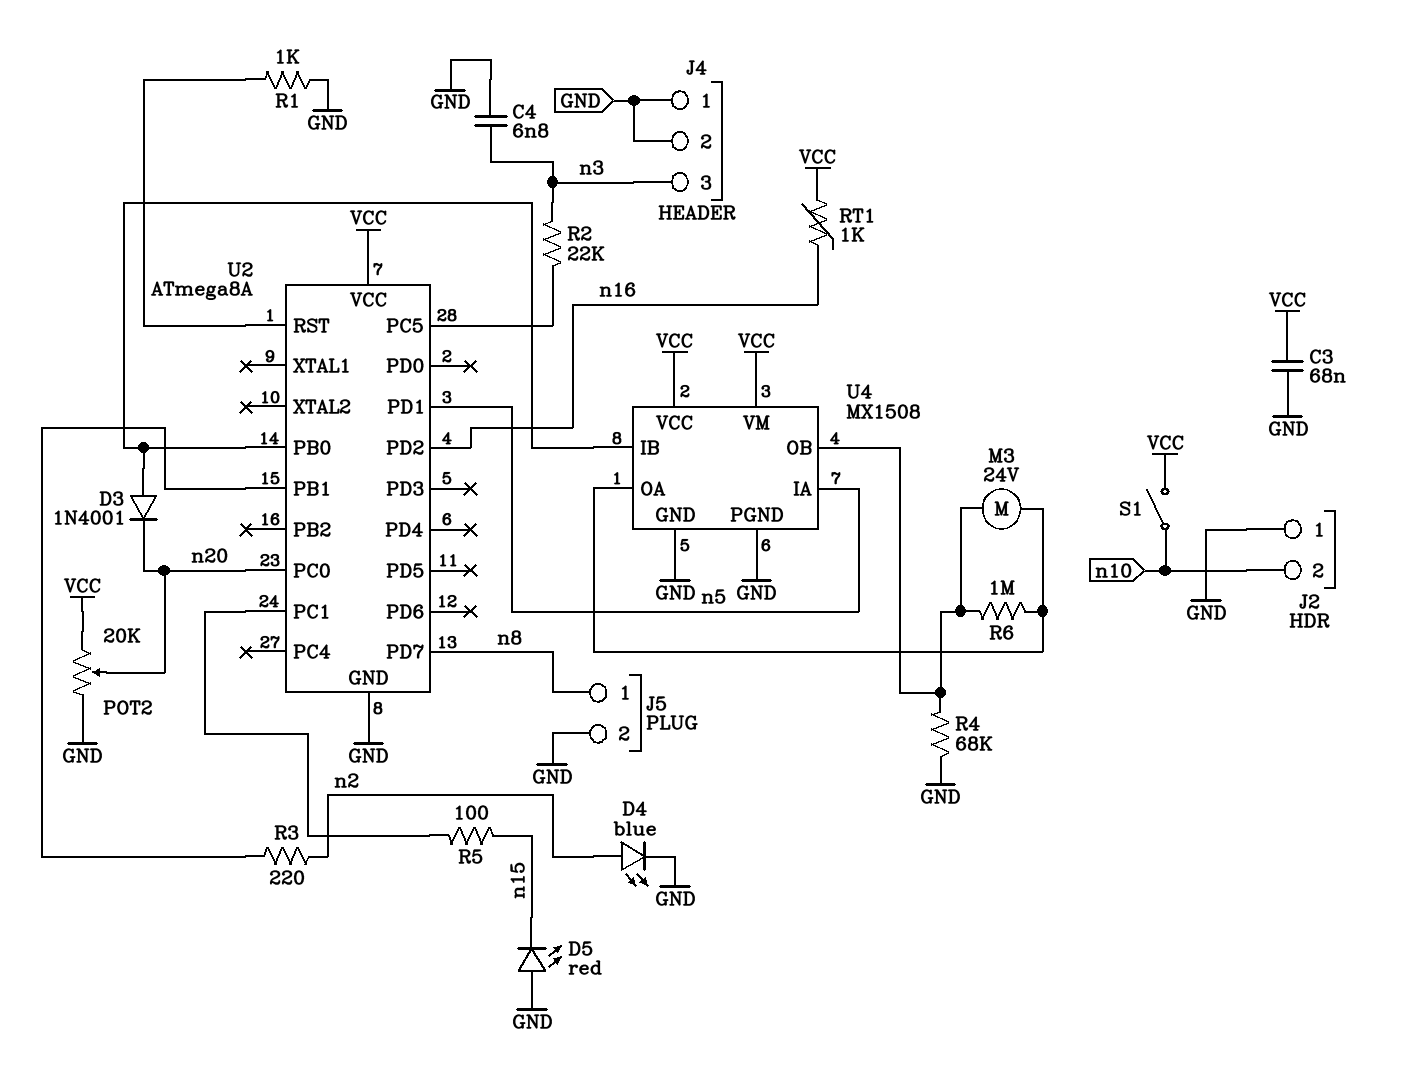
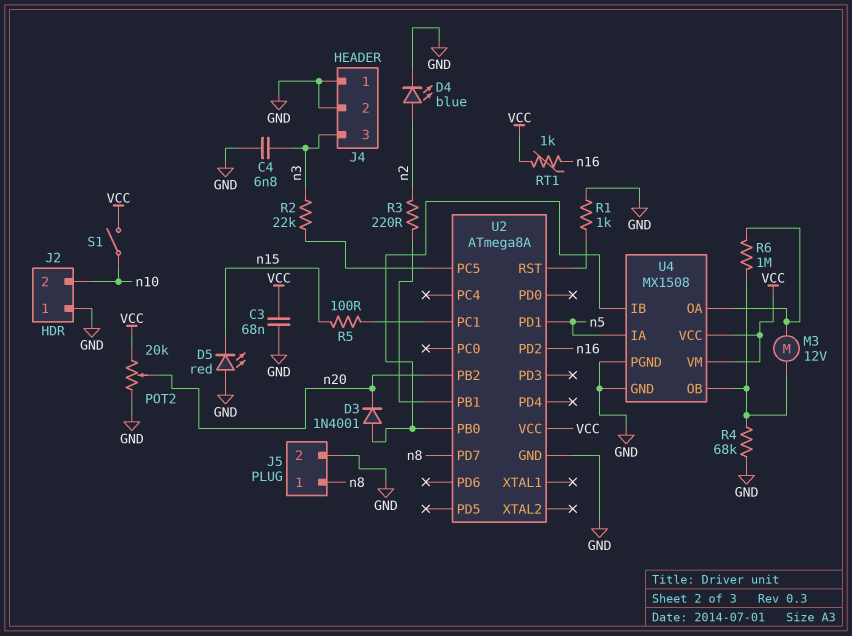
M3: motor 24V (U4/OA, U4/OB) -> motor 12V (U4/OA, U4/OB)
U2 pin PB2: none -> n20
U2 pin PC0: n20 -> none

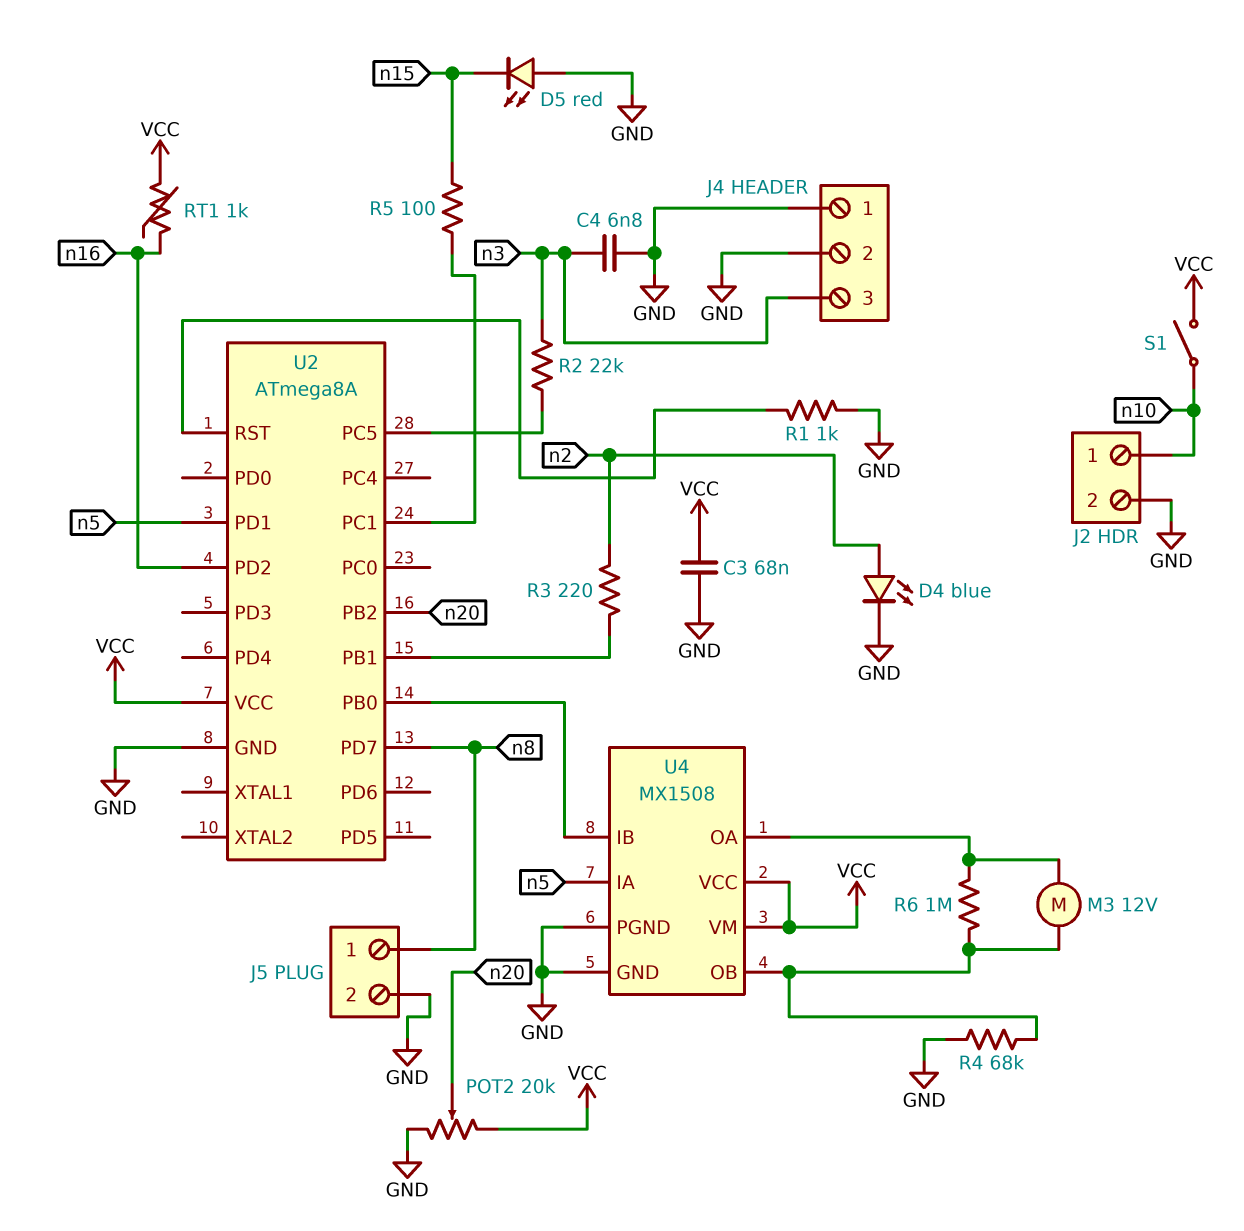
D3: diode 1N4001 (A U2/PB0, K n20) -> none
J2 pin 1: GND -> n10
J2 pin 2: n10 -> GND

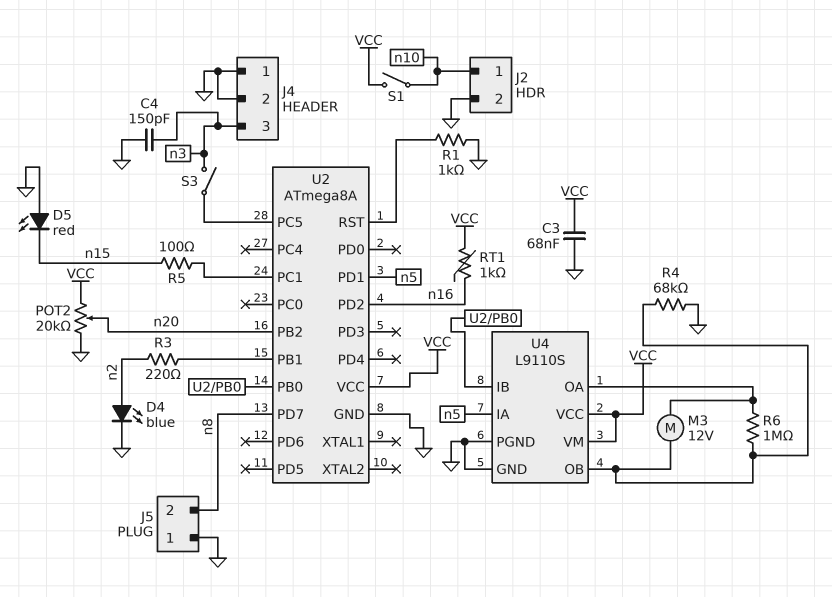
C4: 6.8nF (GND, n3) -> 150pF (GND, n3)
J5 pin 1: n8 -> GND
J5 pin 2: GND -> n8
R2: 22k (U2/PC5, n3) -> none
S3: none -> switch (U2/PC5, n3)
U4: MX1508 -> L9110S

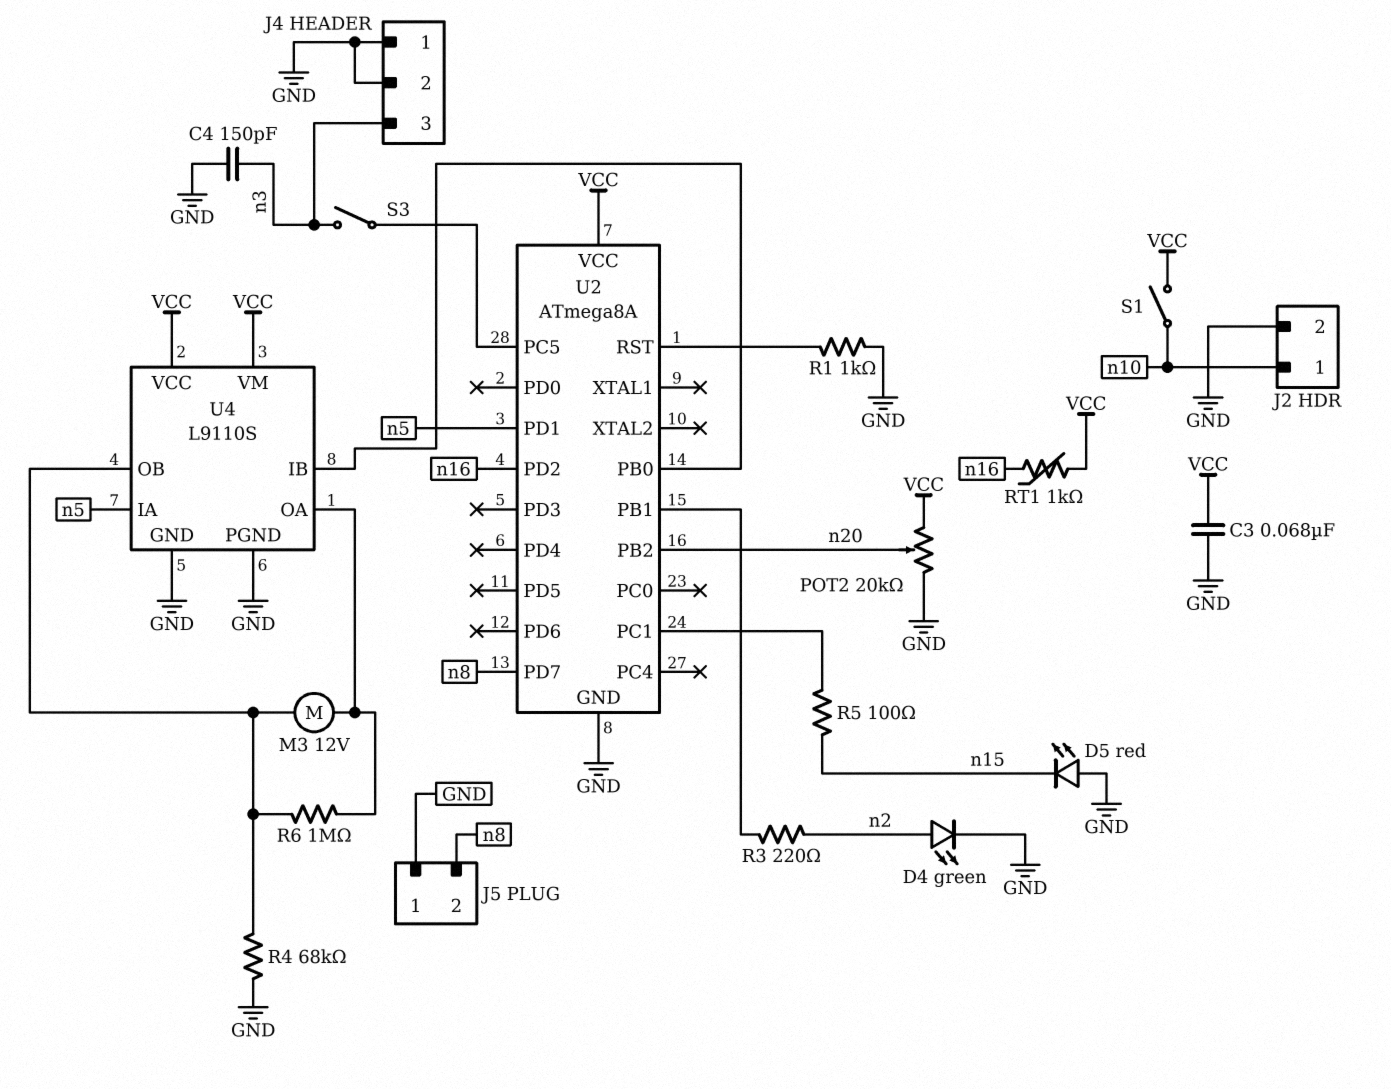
D4: LED blue (A n2, K GND) -> LED green (A n2, K GND)

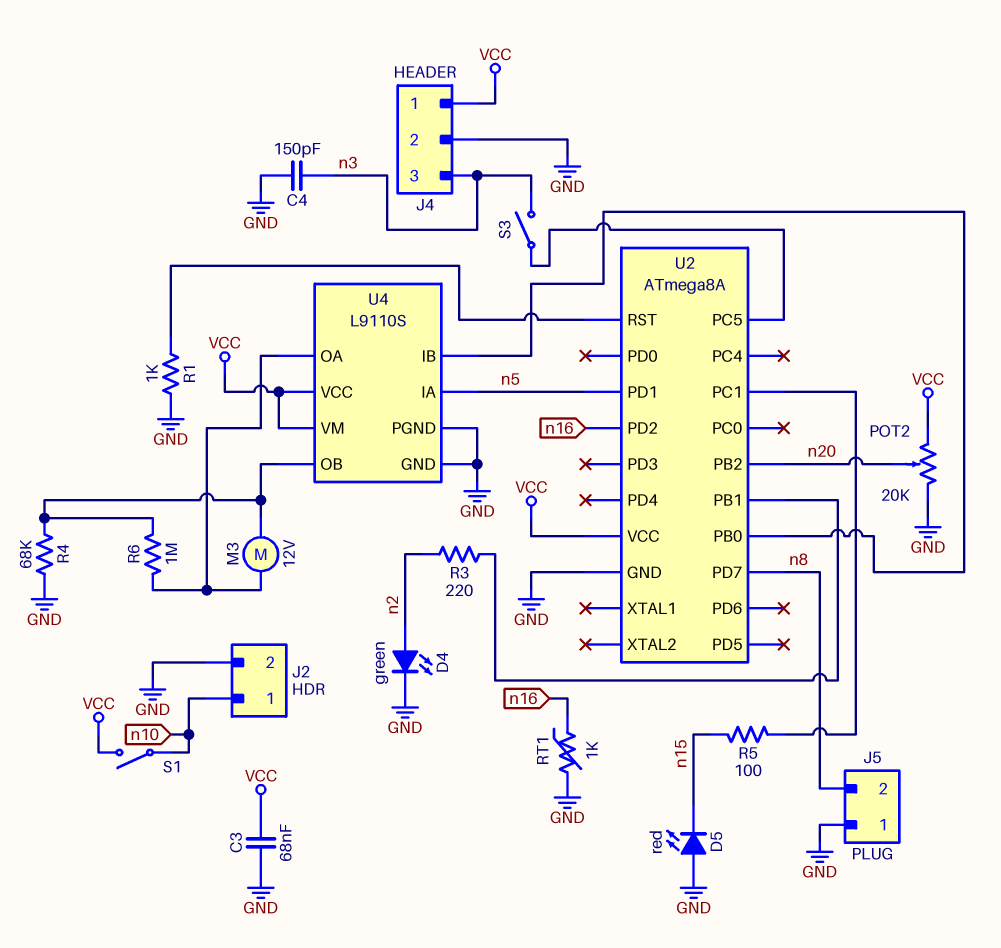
J4 pin 1: GND -> VCC
RT1: 1k (VCC, n16) -> 1k (GND, n16)

